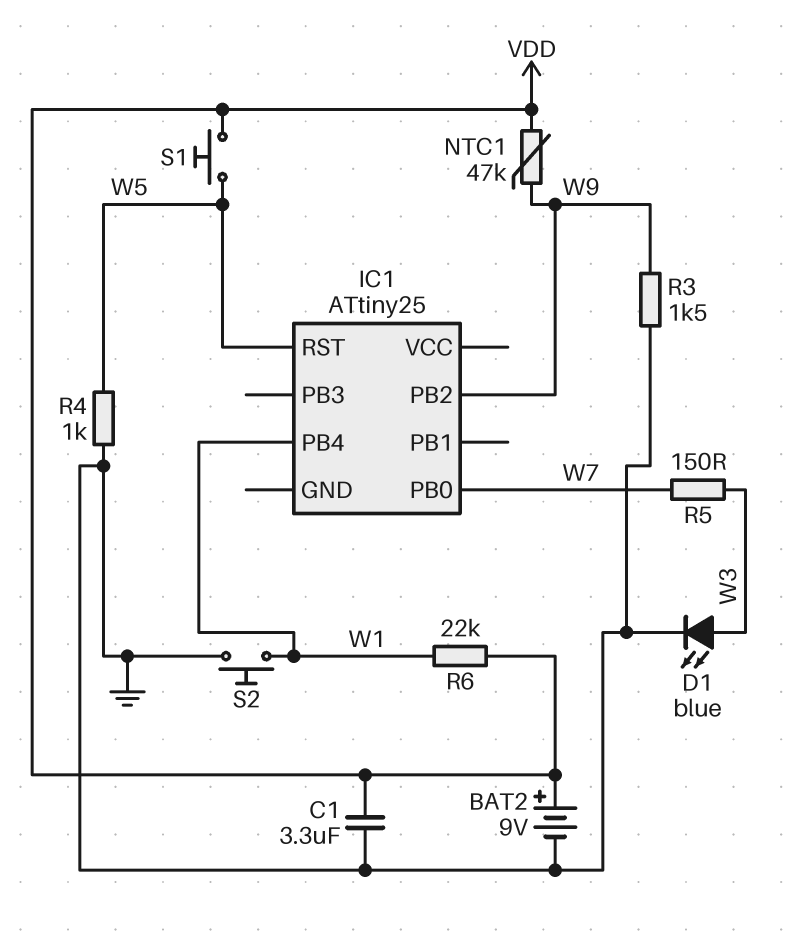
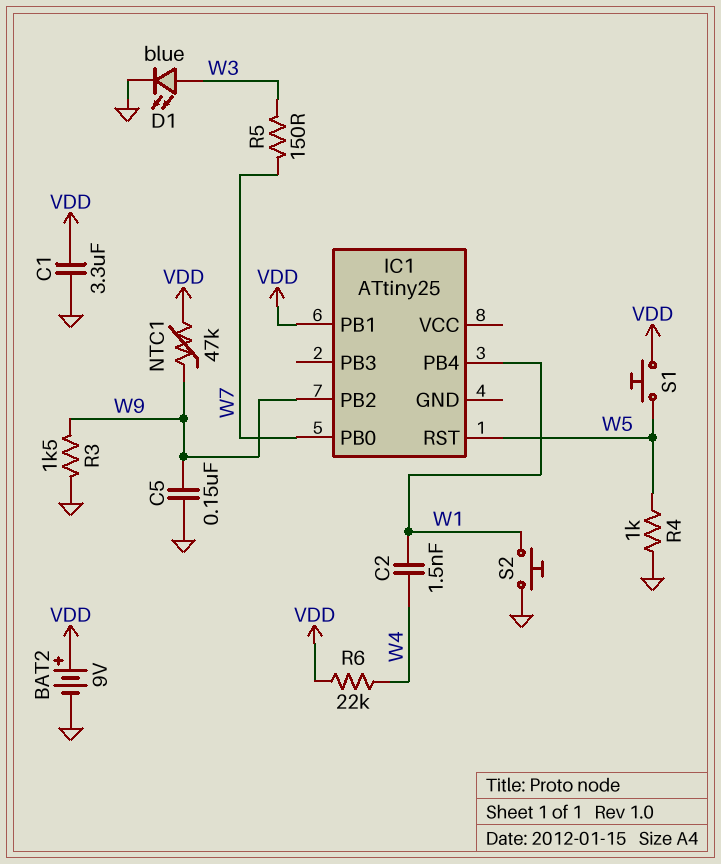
C2: none -> 1.5nF (W1, W4)
C5: none -> 150nF (GND, W9)
IC1 pin PB1: none -> VDD
R6: 22k (VDD, W1) -> 22k (VDD, W4)

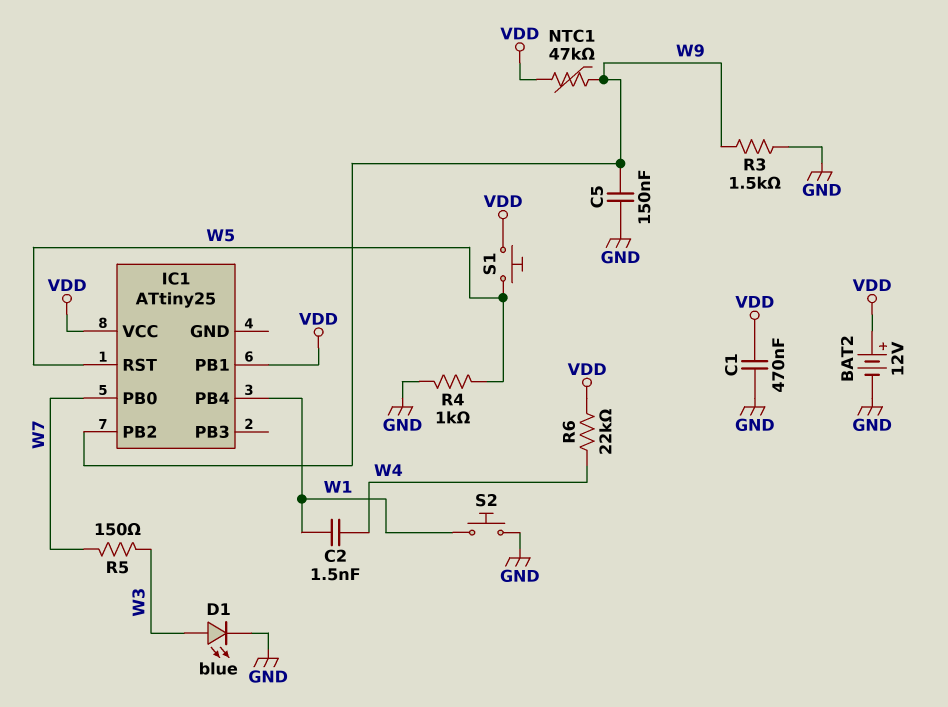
BAT2: 9V (plus VDD, minus GND) -> 12V (plus VDD, minus GND)
C1: 3.3uF (GND, VDD) -> 470nF (GND, VDD)
IC1 pin VCC: none -> VDD

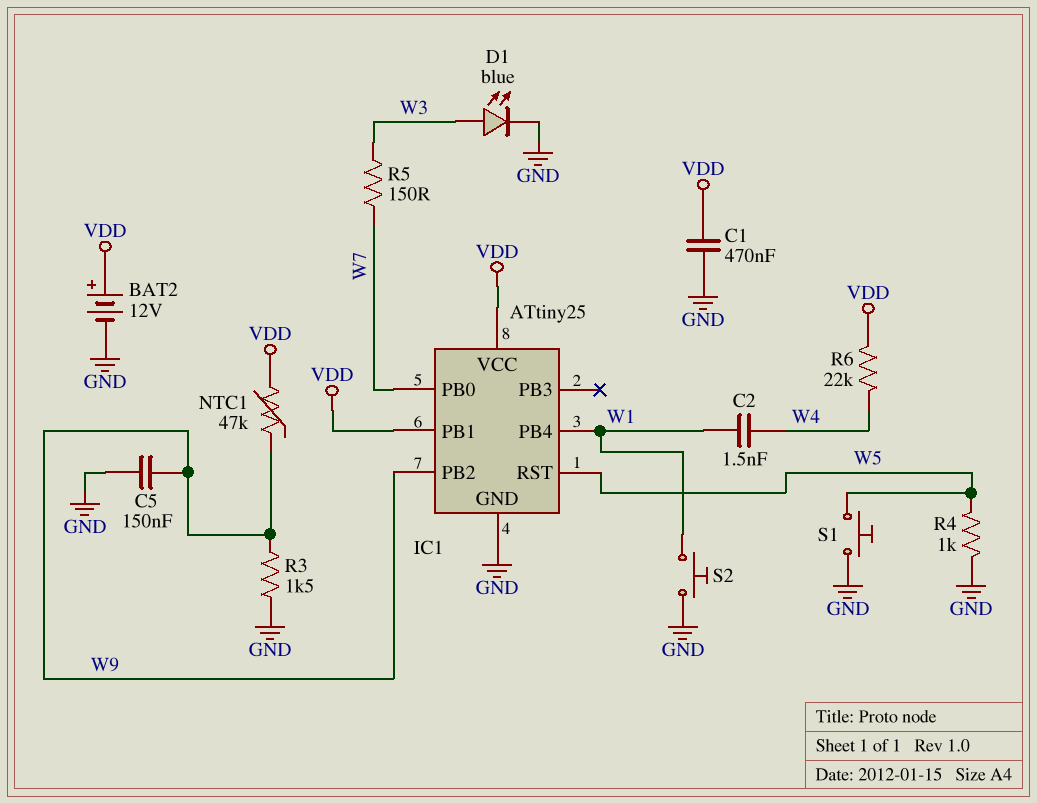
IC1 pin GND: none -> GND
S1: button (VDD, W5) -> button (GND, W5)

